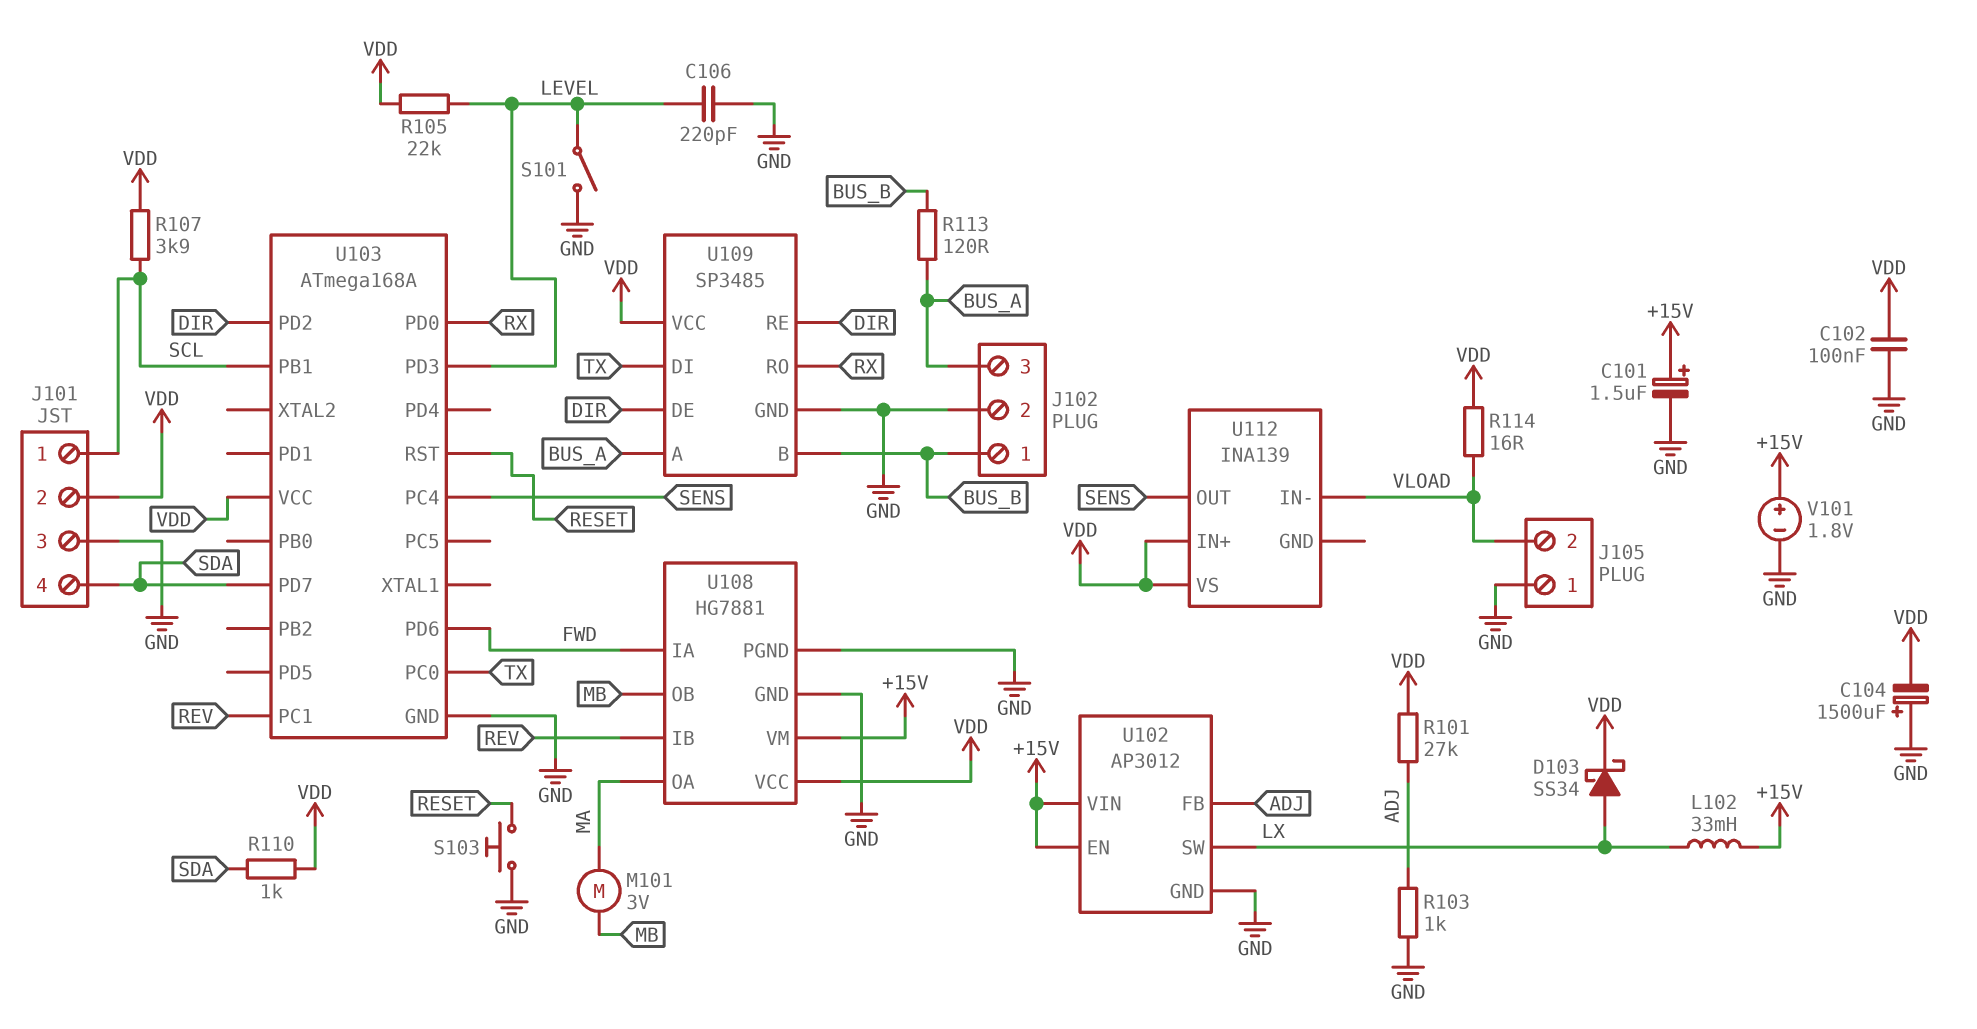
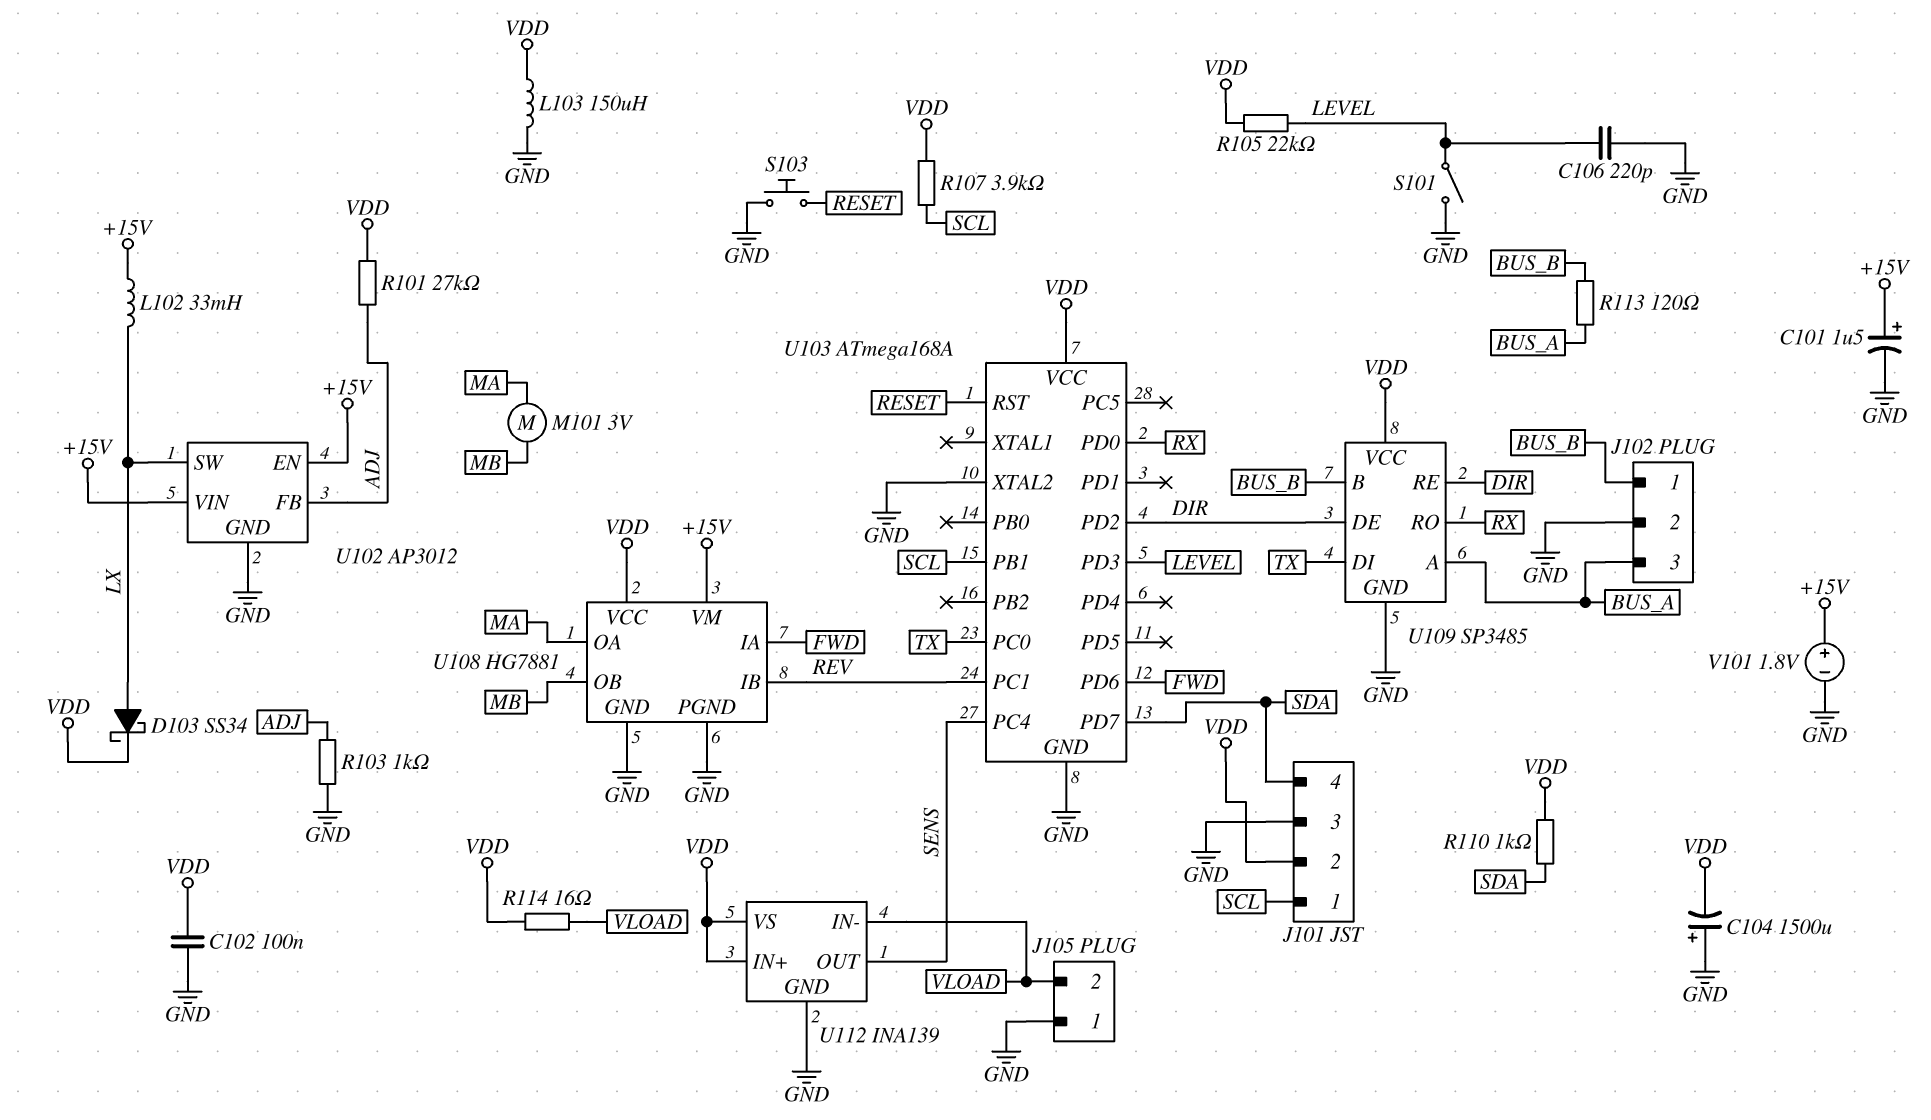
L103: none -> 150uH (GND, VDD)
U103 pin XTAL2: none -> GND
U112 pin GND: none -> GND

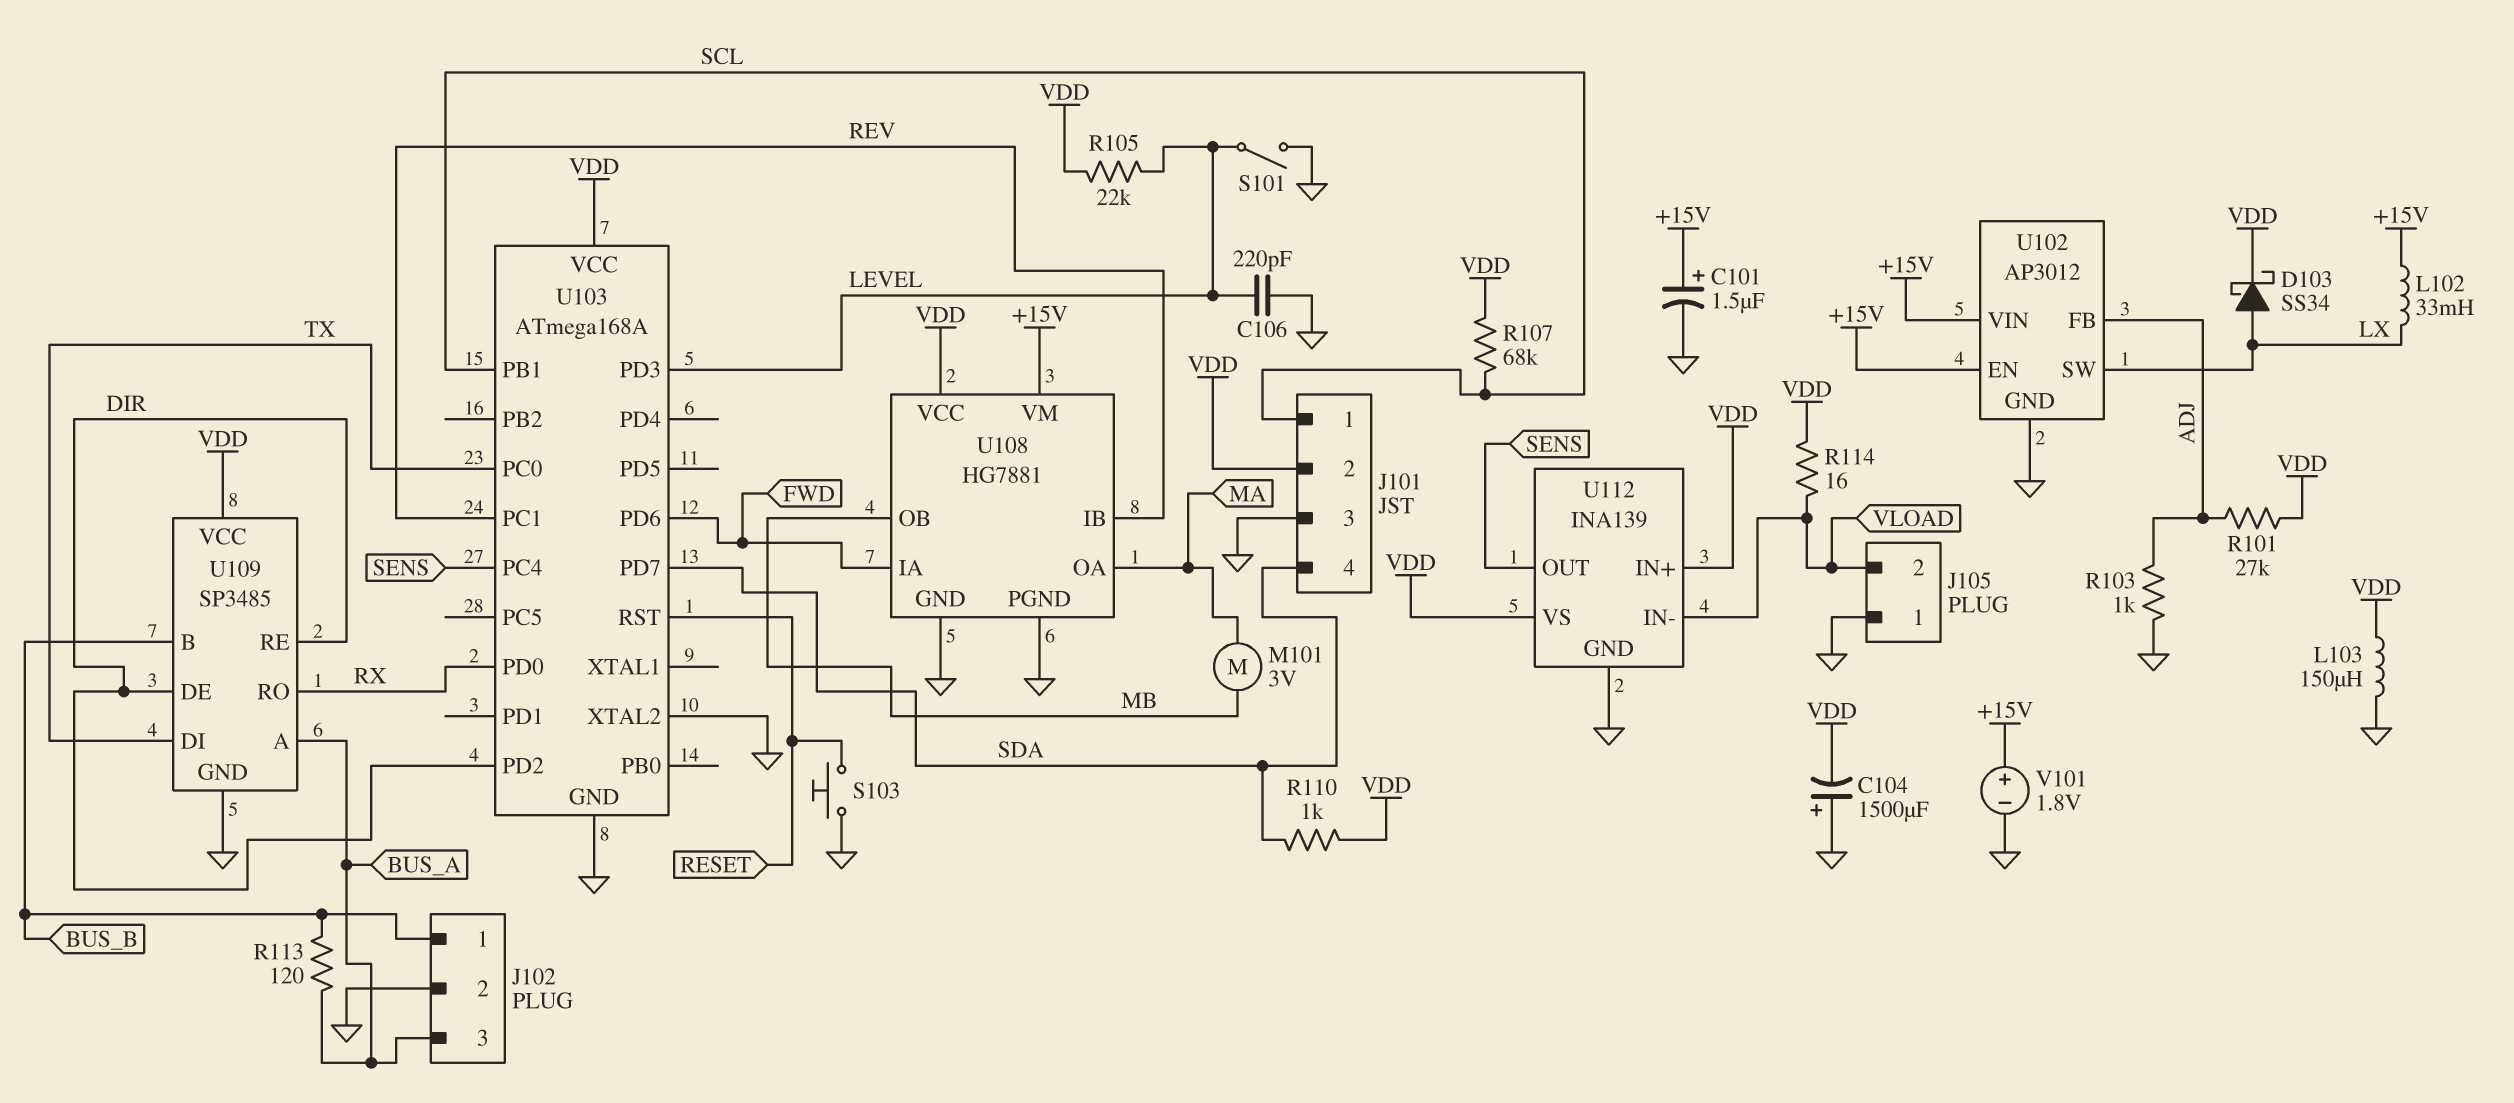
C102: 100nF (GND, VDD) -> none
R107: 3.9k (SCL, VDD) -> 68k (SCL, VDD)

